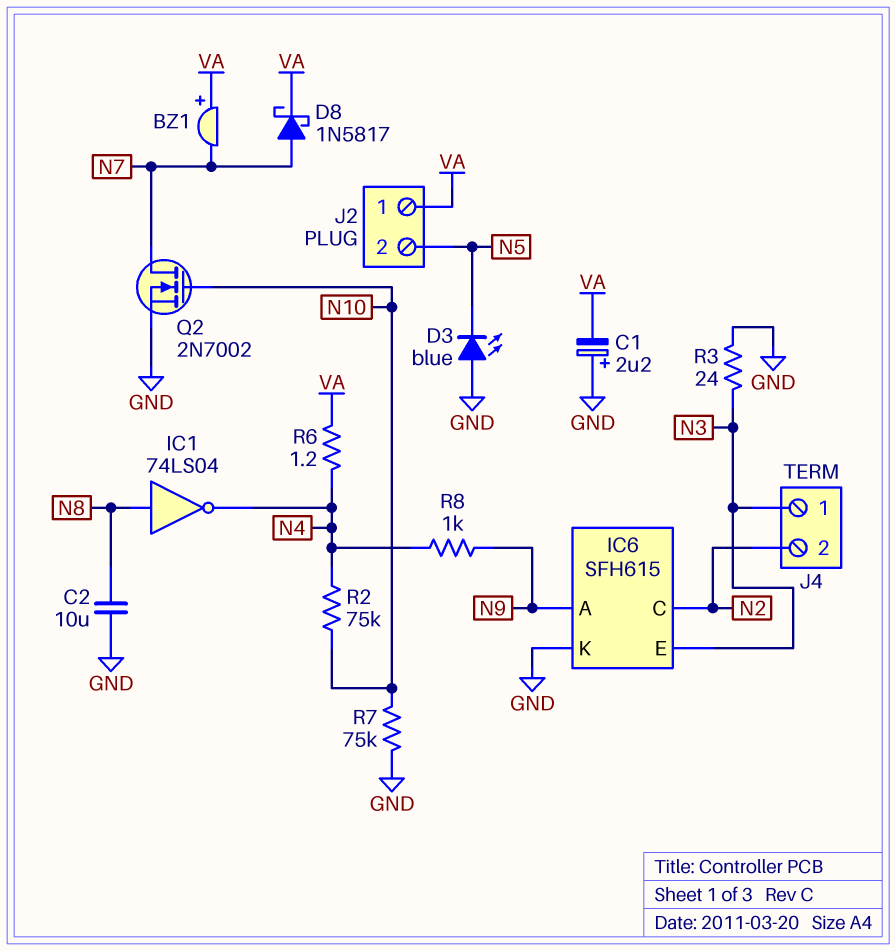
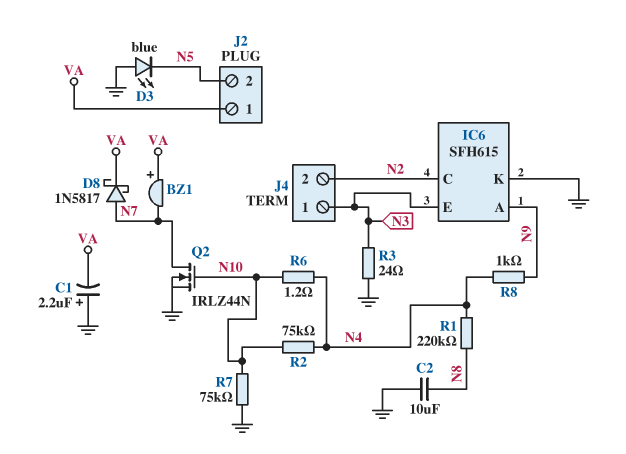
IC1: NOT 74LS04 (in N8, out N4) -> none
Q2: NMOS 2N7002 (G N10, D N7, S GND) -> NMOS IRLZ44N (G N10, D N7, S GND)
R1: none -> 220k (N4, N8)
R6: 1.2 (N4, VA) -> 1.2 (N4, N10)

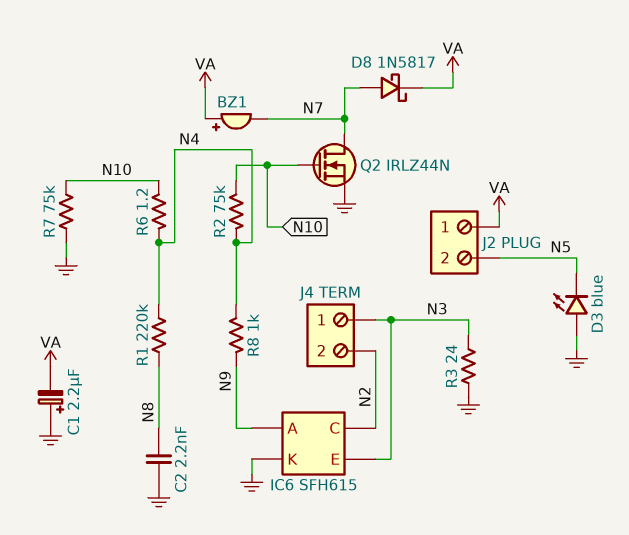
C2: 10uF (GND, N8) -> 2.2nF (GND, N8)

